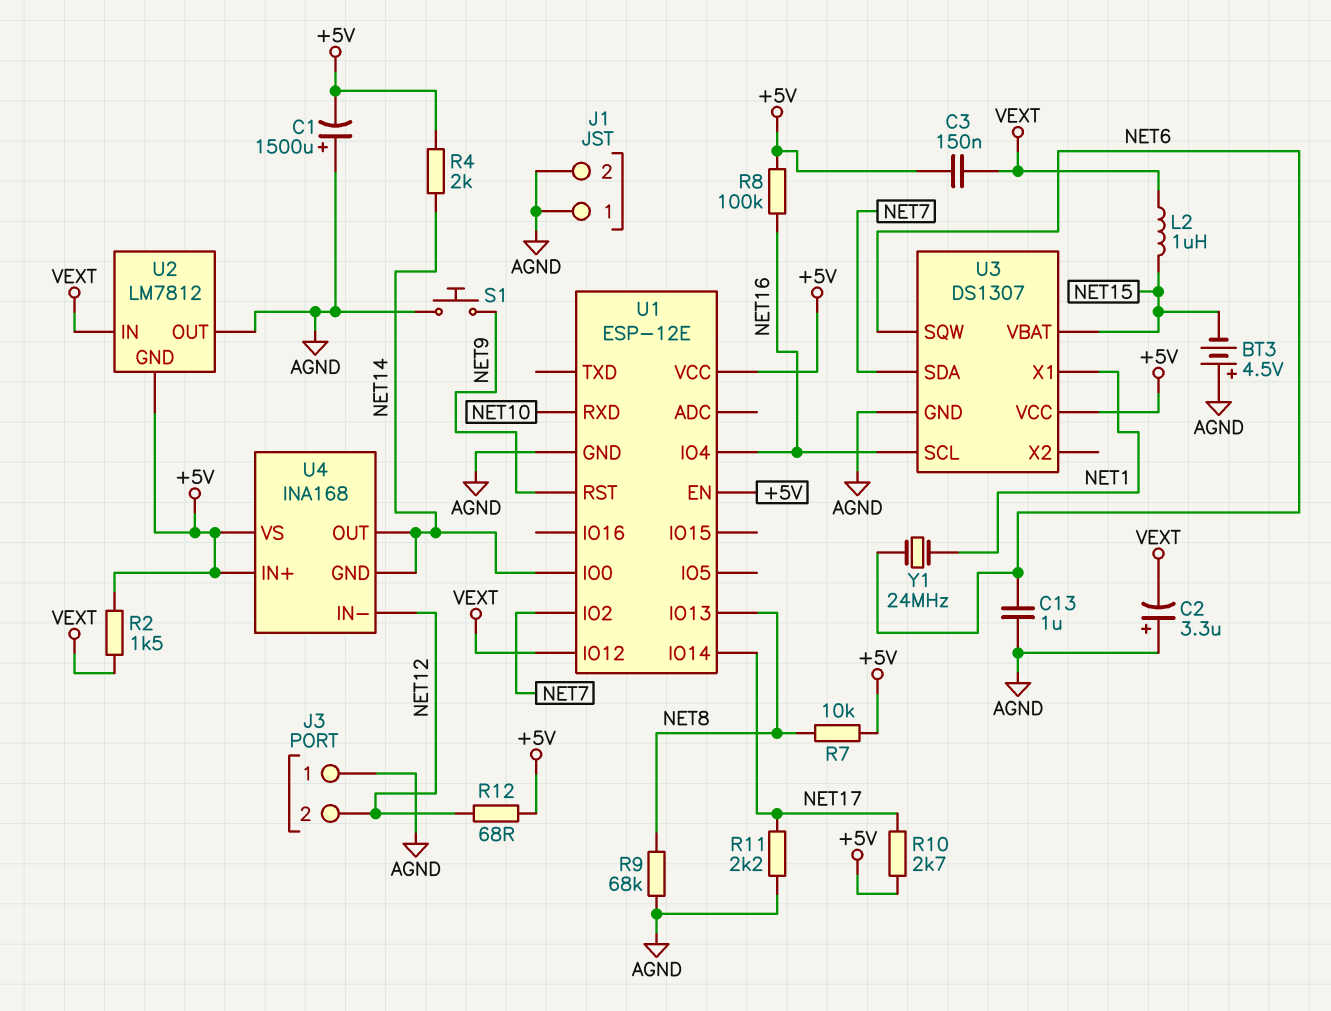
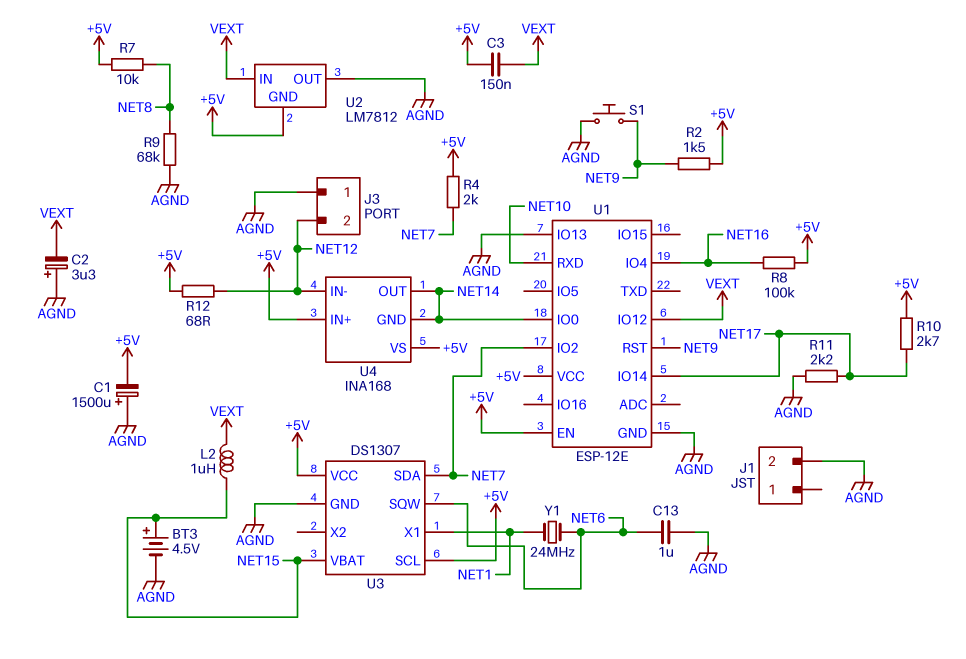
BT3: 4.5V (plus AGND, minus NET15) -> 4.5V (plus NET15, minus AGND)
J1 pin 1: AGND -> none
R2: 1.5k (+5V, VEXT) -> 1.5k (+5V, NET9)
R4: 2k (+5V, NET14) -> 2k (+5V, NET7)
U1 pin IO13: NET8 -> AGND
U3 pin SCL: NET16 -> +5V

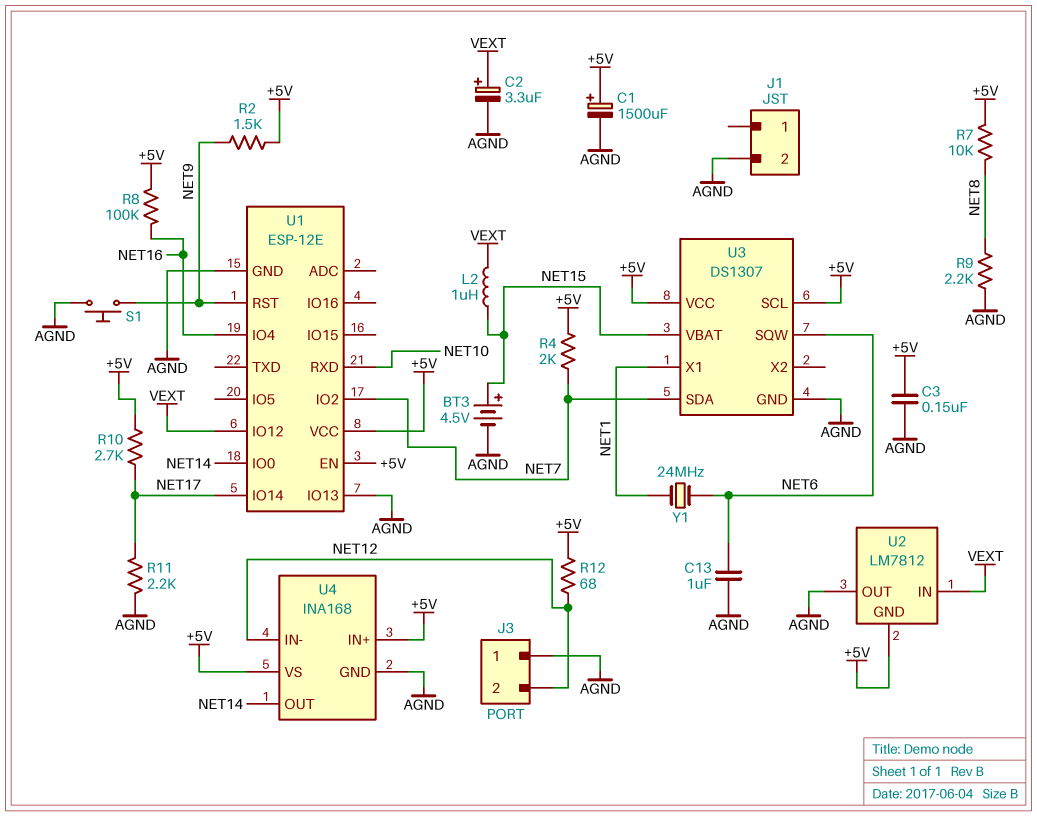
C1: 1500uF (plus AGND, minus +5V) -> 1500uF (plus +5V, minus AGND)
C2: 3.3uF (plus AGND, minus VEXT) -> 3.3uF (plus VEXT, minus AGND)
C3: 150nF (+5V, VEXT) -> 150nF (+5V, AGND)
R9: 68k (AGND, NET8) -> 2.2k (AGND, NET8)
U4 pin GND: NET14 -> AGND

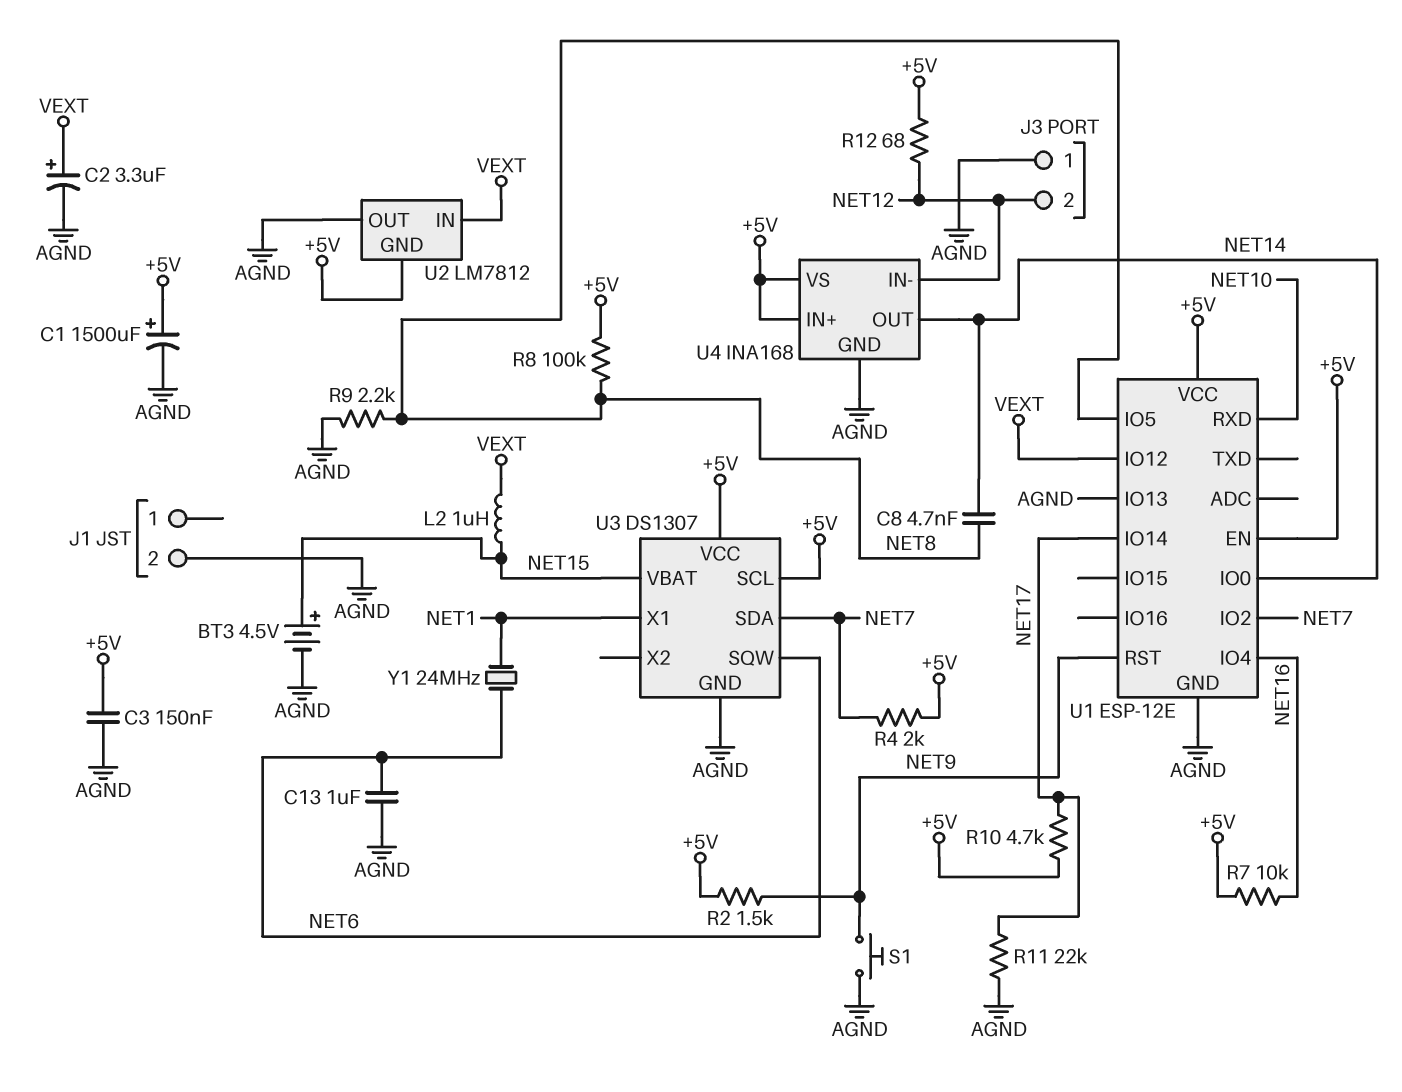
C8: none -> 4.7nF (NET8, NET14)
R7: 10k (+5V, NET8) -> 10k (+5V, NET16)
R8: 100k (+5V, NET16) -> 100k (+5V, NET8)
R10: 2.7k (+5V, NET17) -> 4.7k (+5V, NET17)
R11: 2.2k (AGND, NET17) -> 22k (AGND, NET17)
U1 pin IO5: none -> NET8

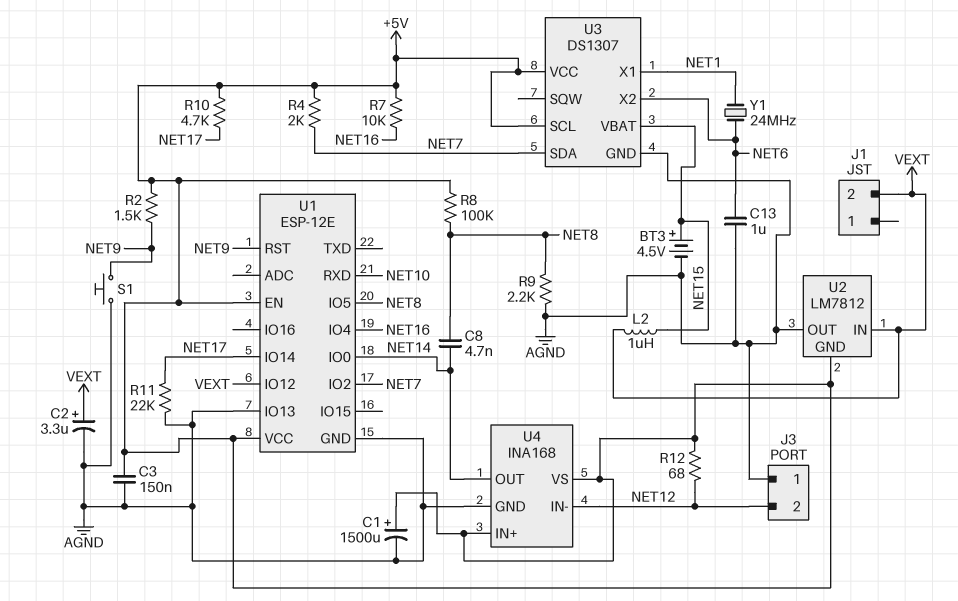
J1 pin 2: AGND -> VEXT
U3 pin SQW: NET6 -> none
U3 pin X2: none -> NET6

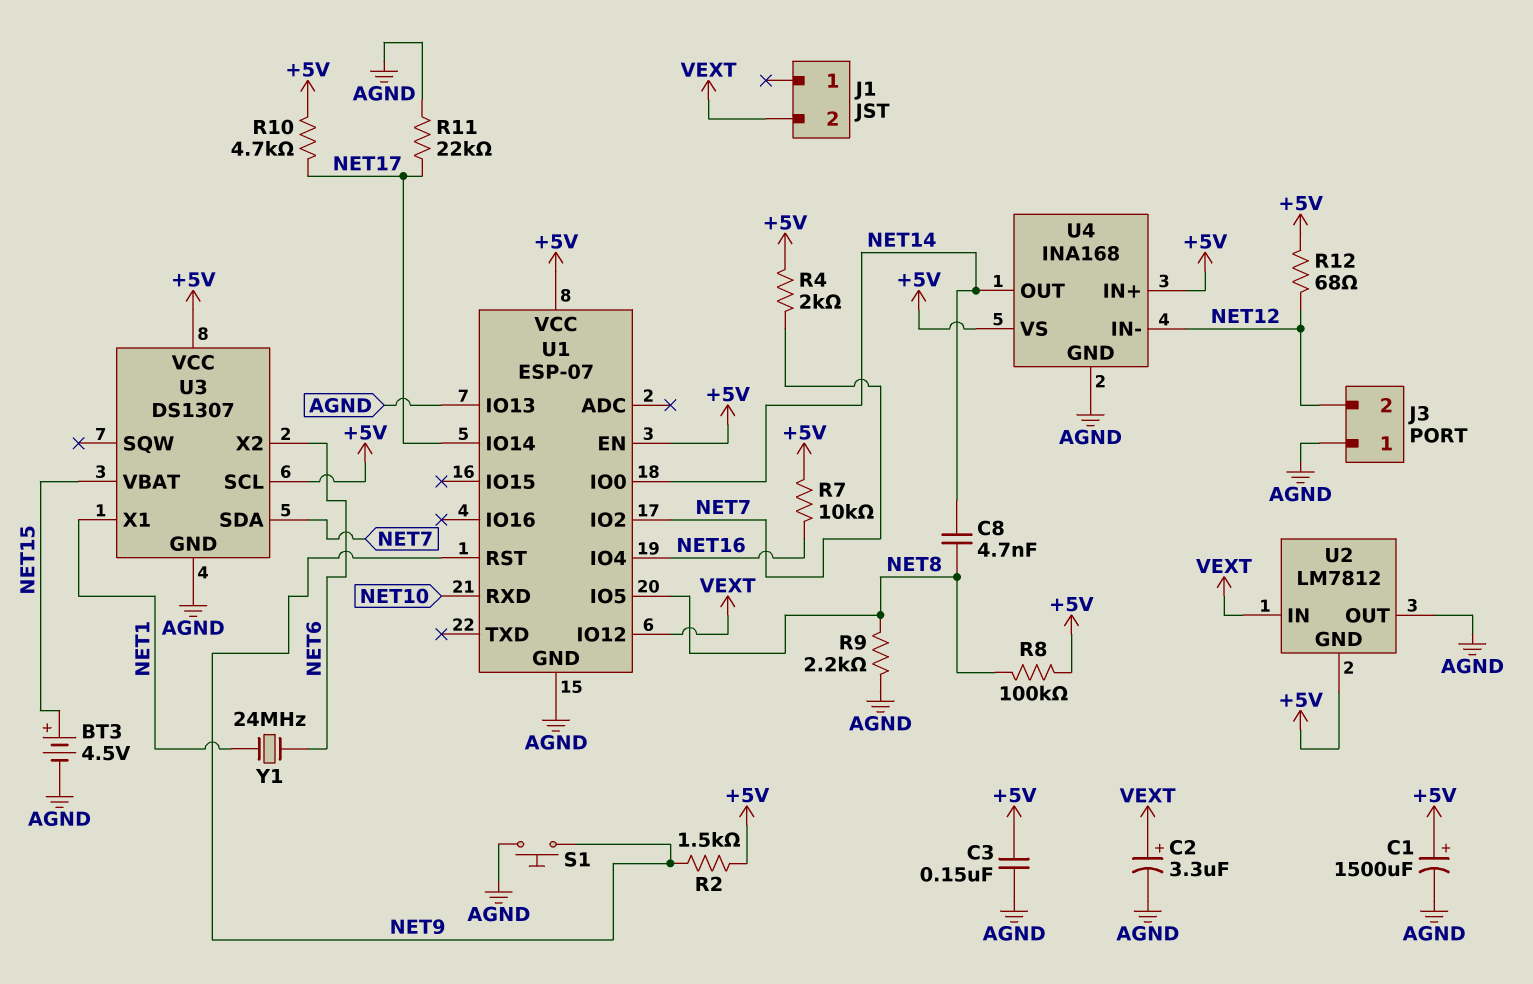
C13: 1uF (AGND, NET6) -> none
L2: 1uH (NET15, VEXT) -> none
U1: ESP-12E -> ESP-07

